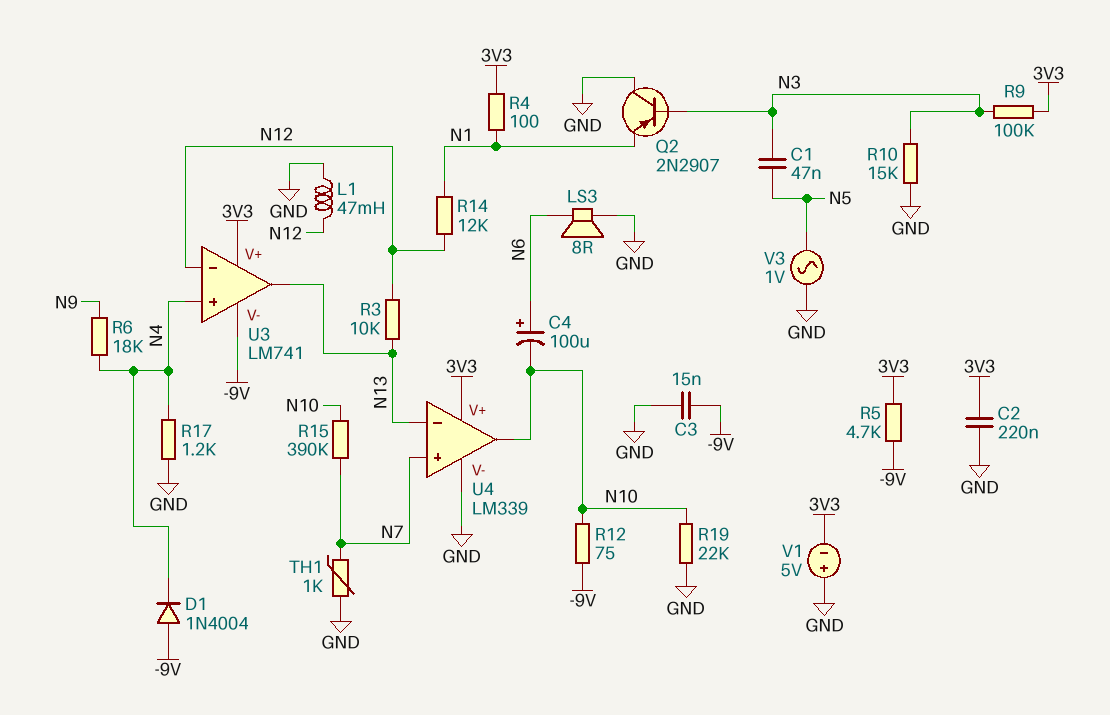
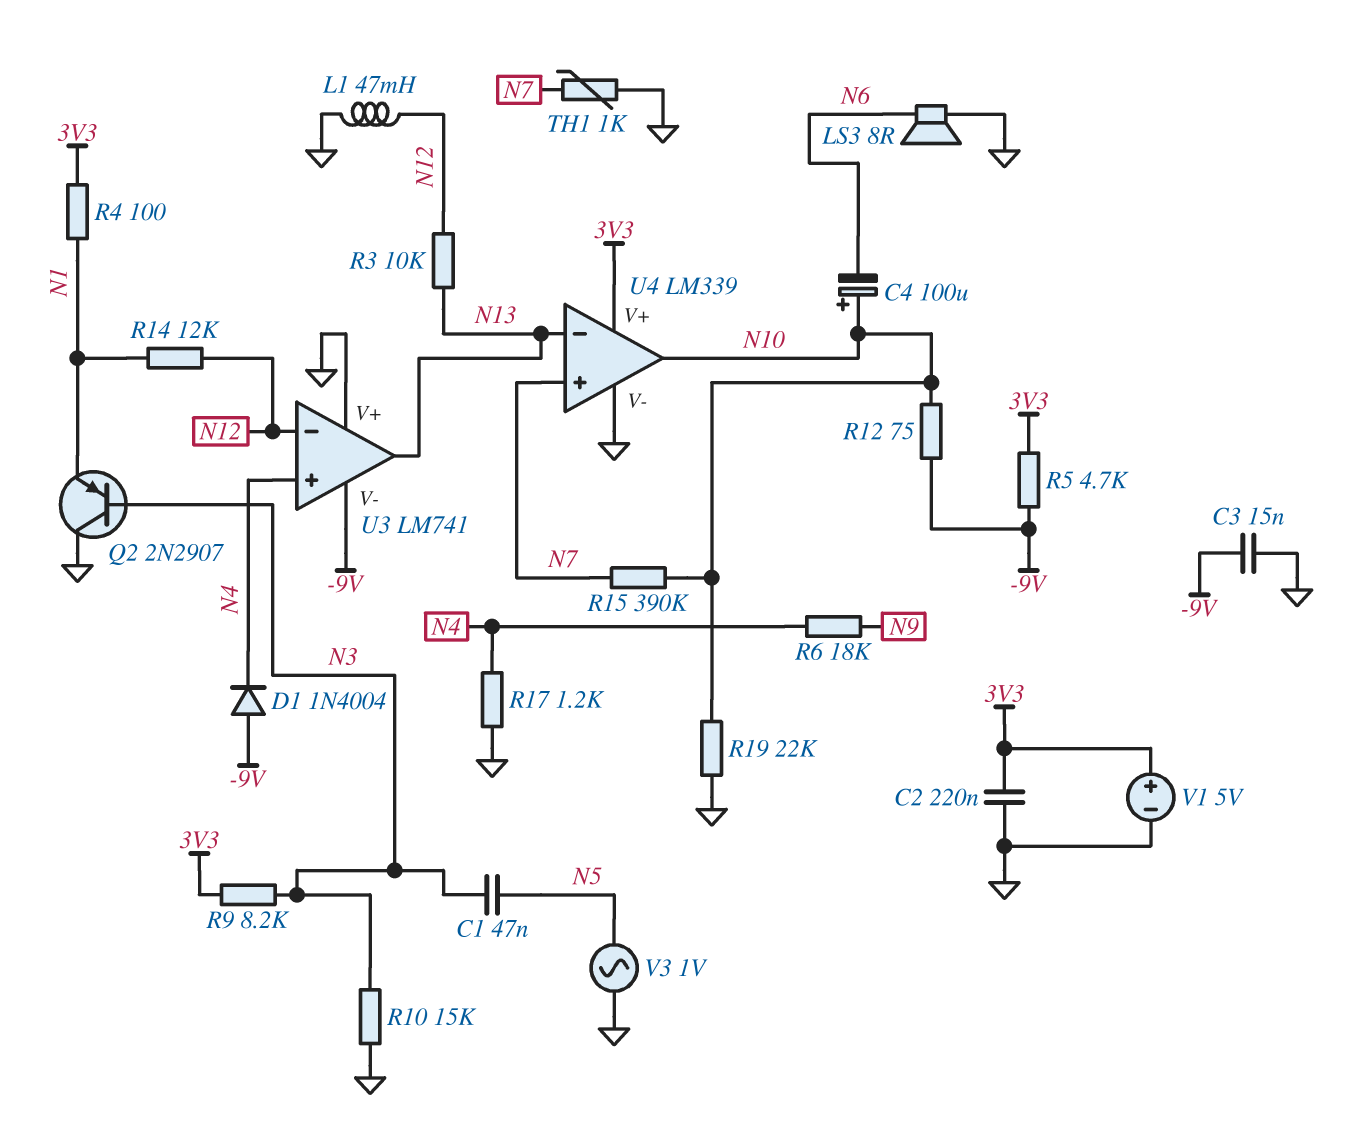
C4: 100uF (plus N6, minus N10) -> 100uF (plus N10, minus N6)
R9: 100k (3V3, N3) -> 8.2k (3V3, N3)
U3 pin V+: 3V3 -> GND
V1: 5V (plus GND, minus 3V3) -> 5V (plus 3V3, minus GND)

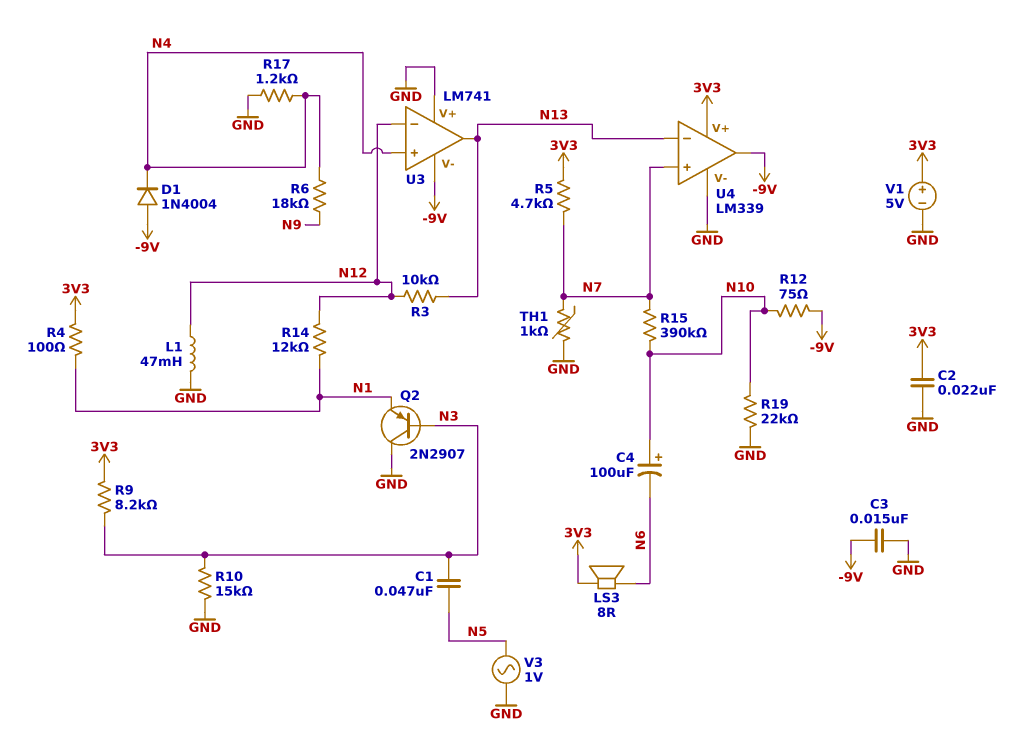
C2: 220nF (3V3, GND) -> 22nF (3V3, GND)
LS3: speaker 8R (GND, N6) -> speaker 8R (3V3, N6)
R5: 4.7k (-9V, 3V3) -> 4.7k (3V3, N7)
U4 pin out: N10 -> -9V

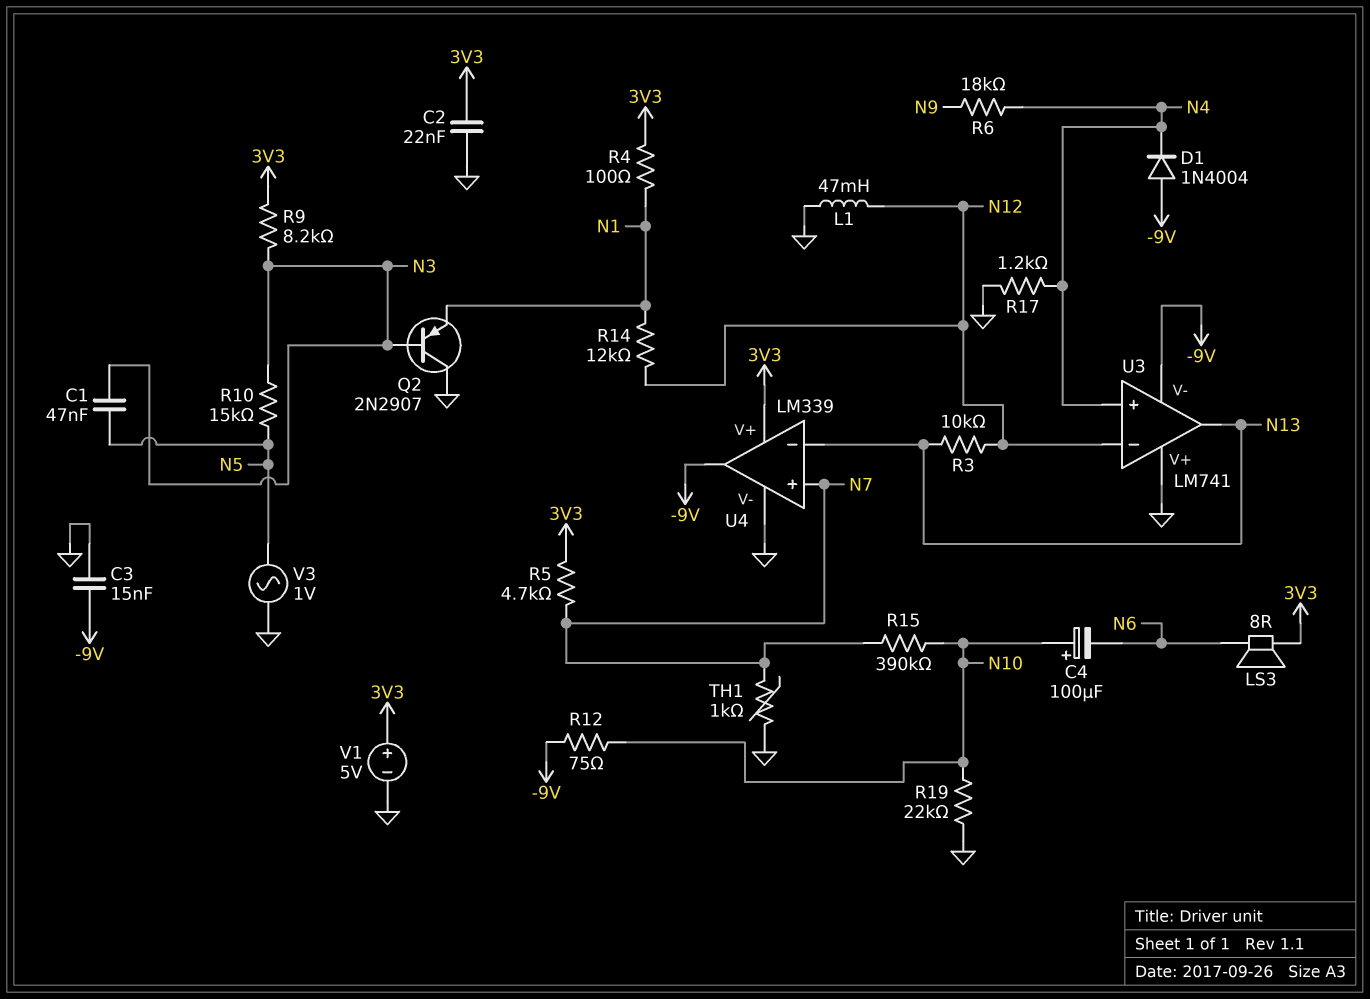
R10: 15k (GND, N3) -> 15k (N3, N5)

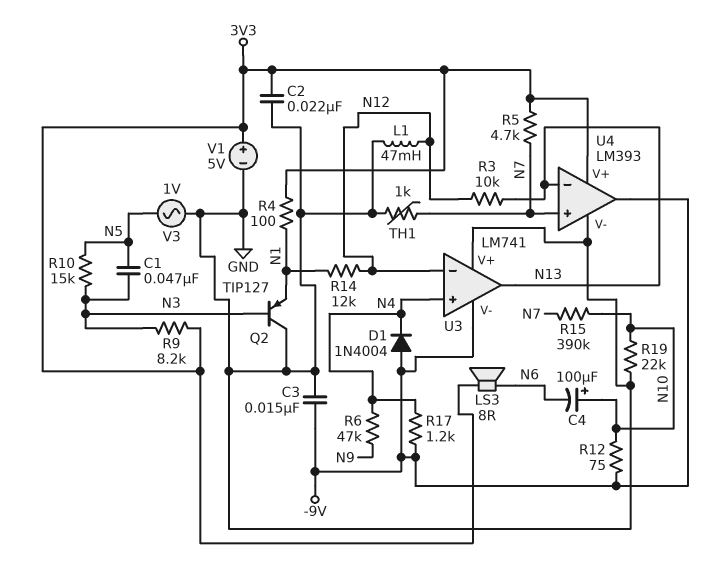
Q2: PNP 2N2907 (B N3, C GND, E N1) -> PNP TIP127 (B N3, C GND, E N1)
R6: 18k (N4, N9) -> 47k (N4, N9)
R17: 1.2k (GND, N4) -> 1.2k (-9V, N4)
U4: LM339 -> LM393

